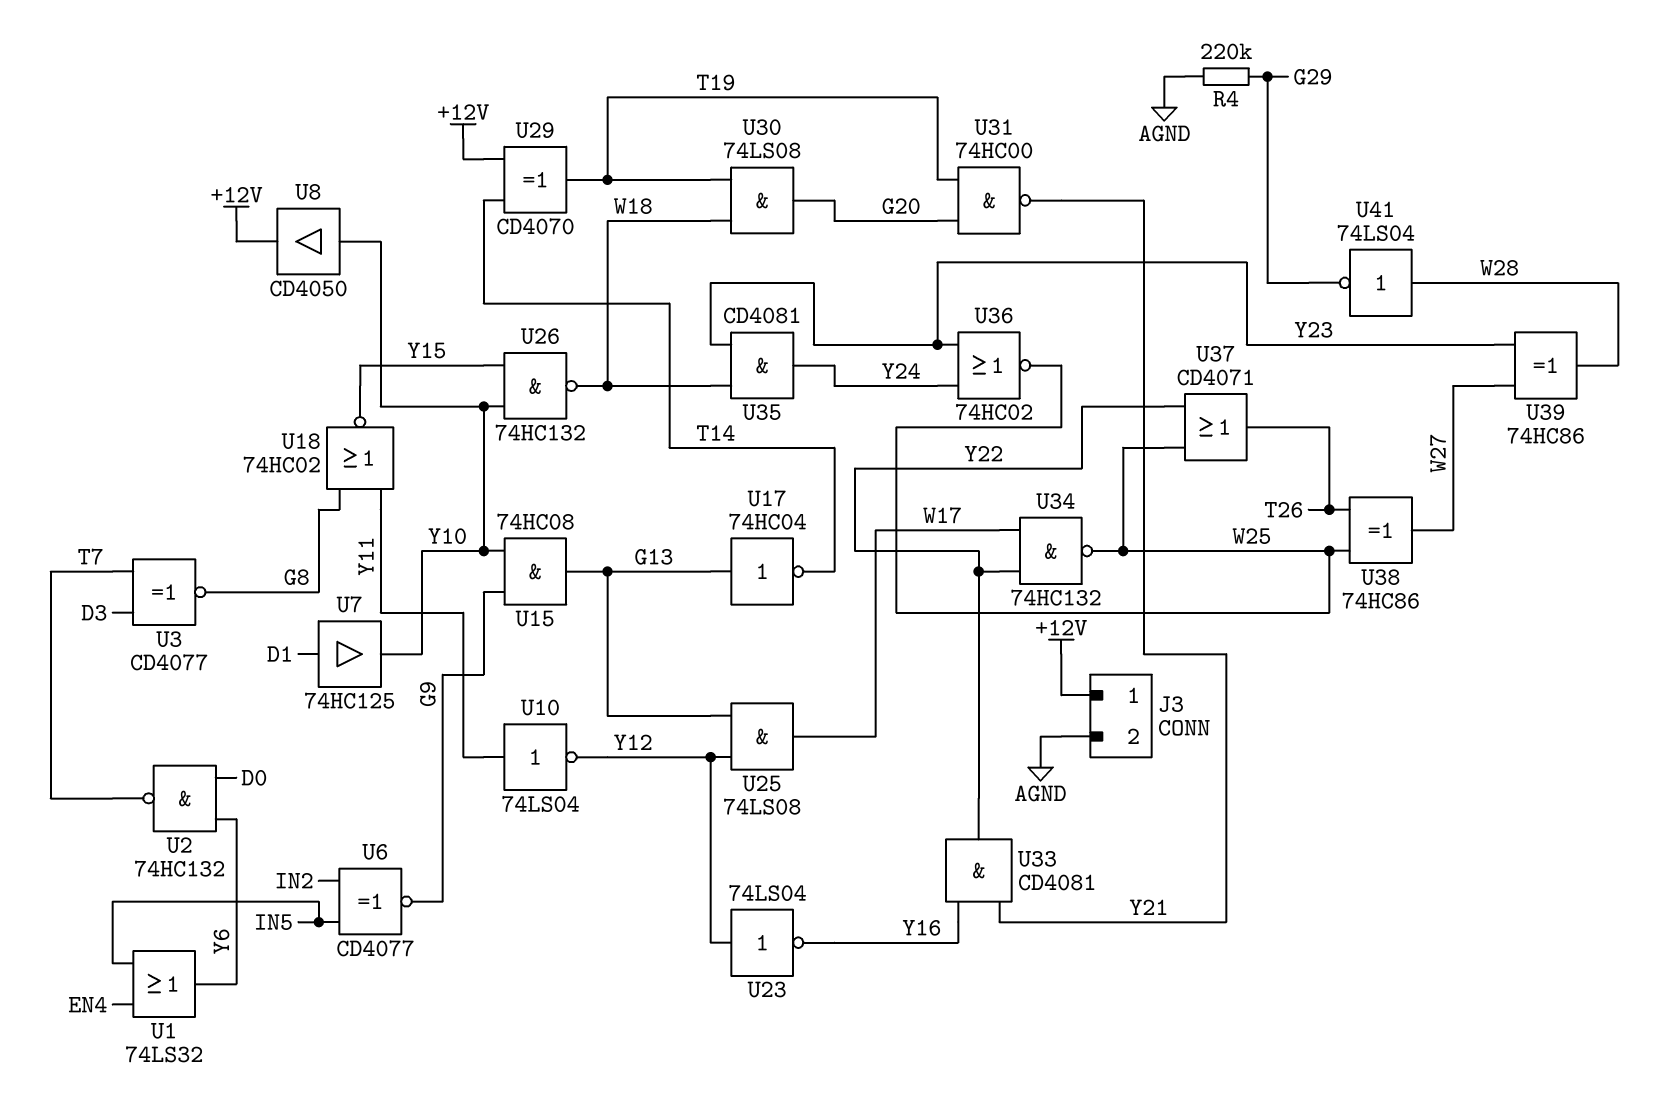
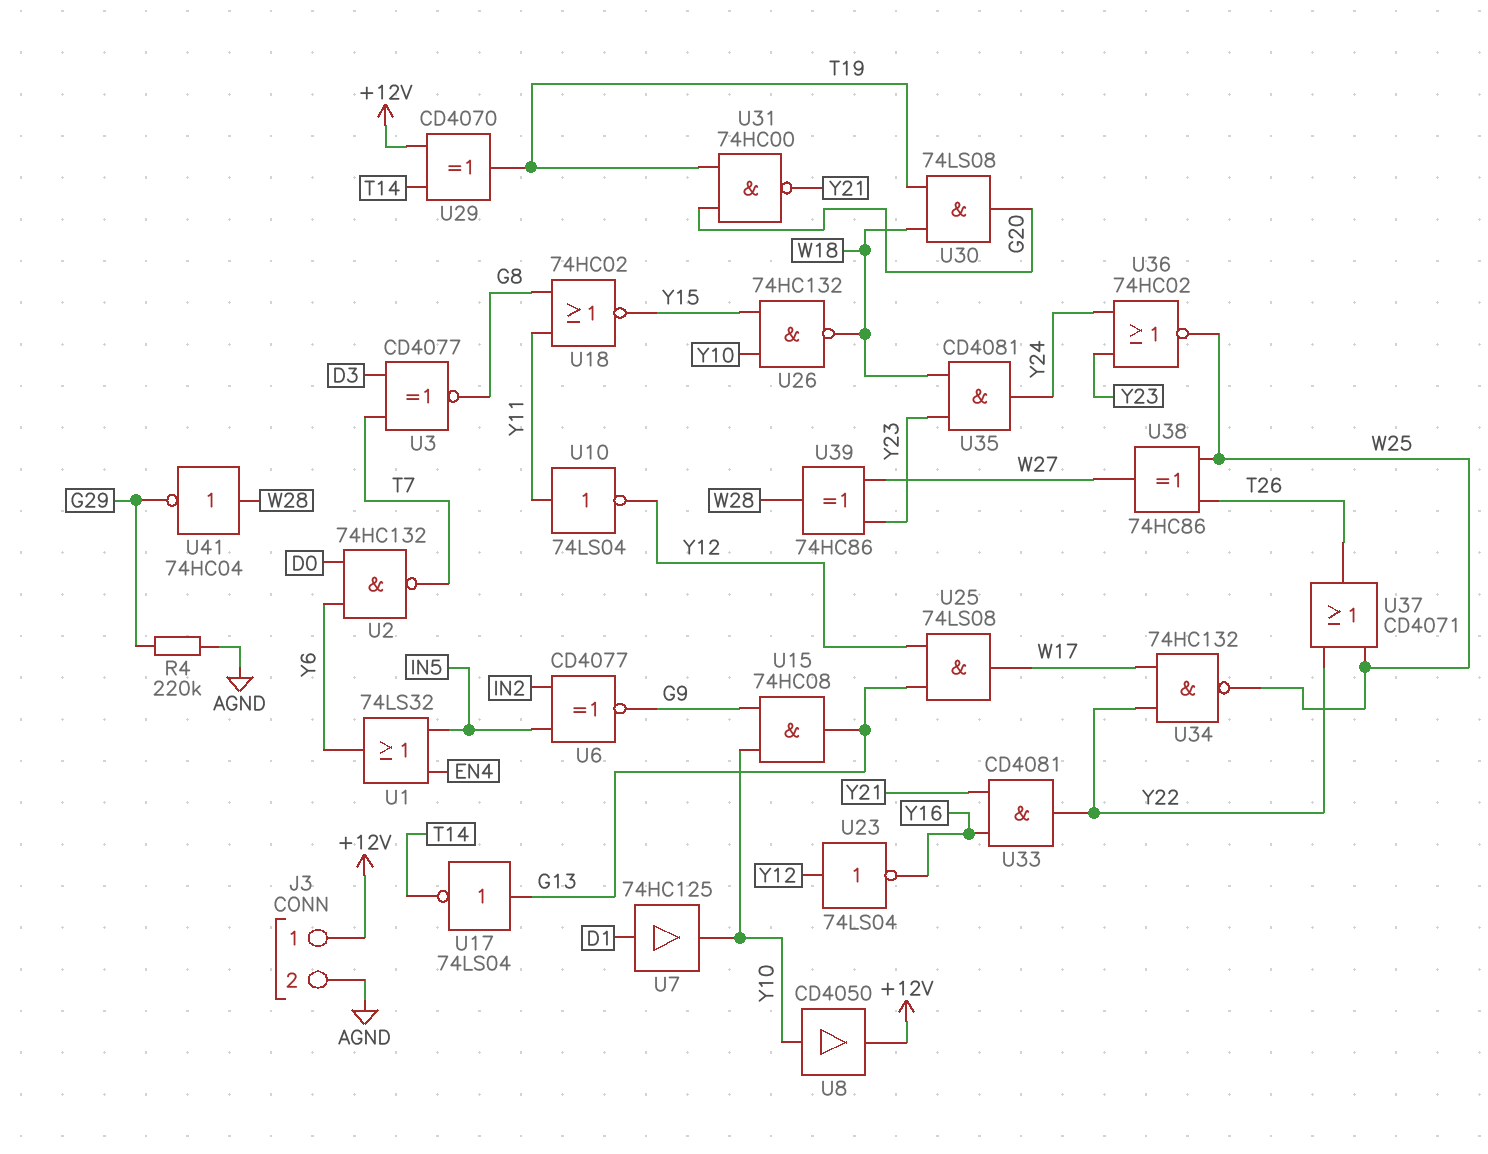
U17: NOT 74HC04 (in G13, out T14) -> NOT 74LS04 (in G13, out T14)
U41: NOT 74LS04 (in W28, out G29) -> NOT 74HC04 (in W28, out G29)

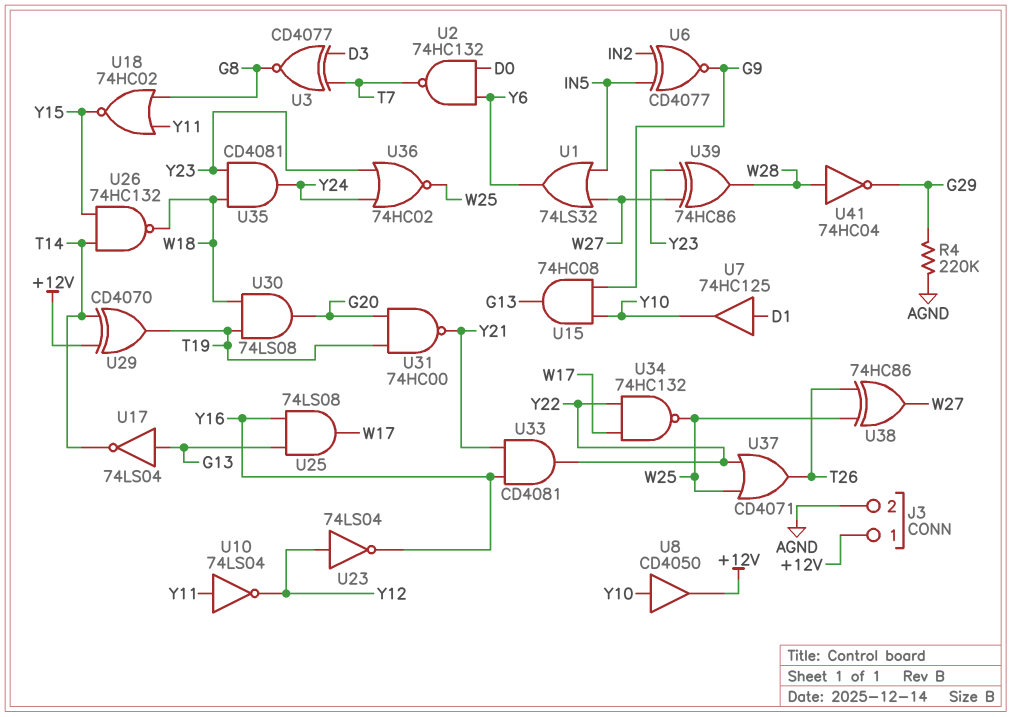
U1: OR 74LS32 (in EN4, in IN5, out Y6) -> OR 74LS32 (in IN5, in W27, out Y6)
U25: AND 74LS08 (in G13, in Y12, out W17) -> AND 74LS08 (in G13, in Y16, out W17)
U26: NAND 74HC132 (in Y10, in Y15, out W18) -> NAND 74HC132 (in T14, in Y15, out W18)

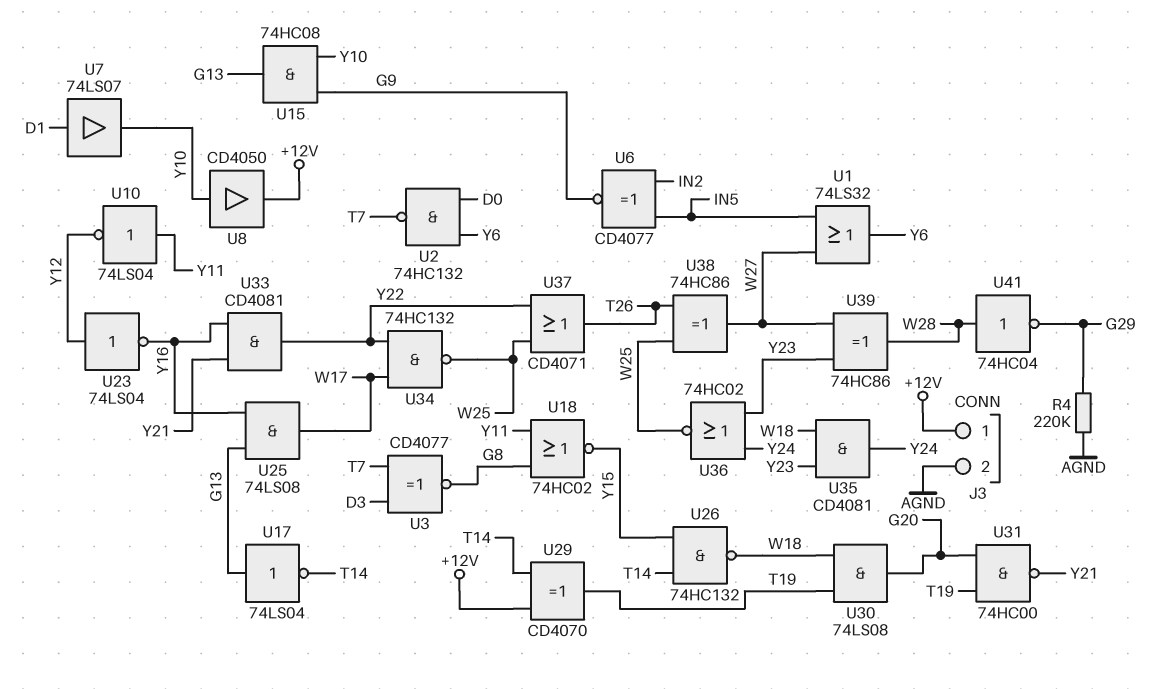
U7: buffer 74HC125 (in D1, out Y10) -> buffer 74LS07 (in D1, out Y10)

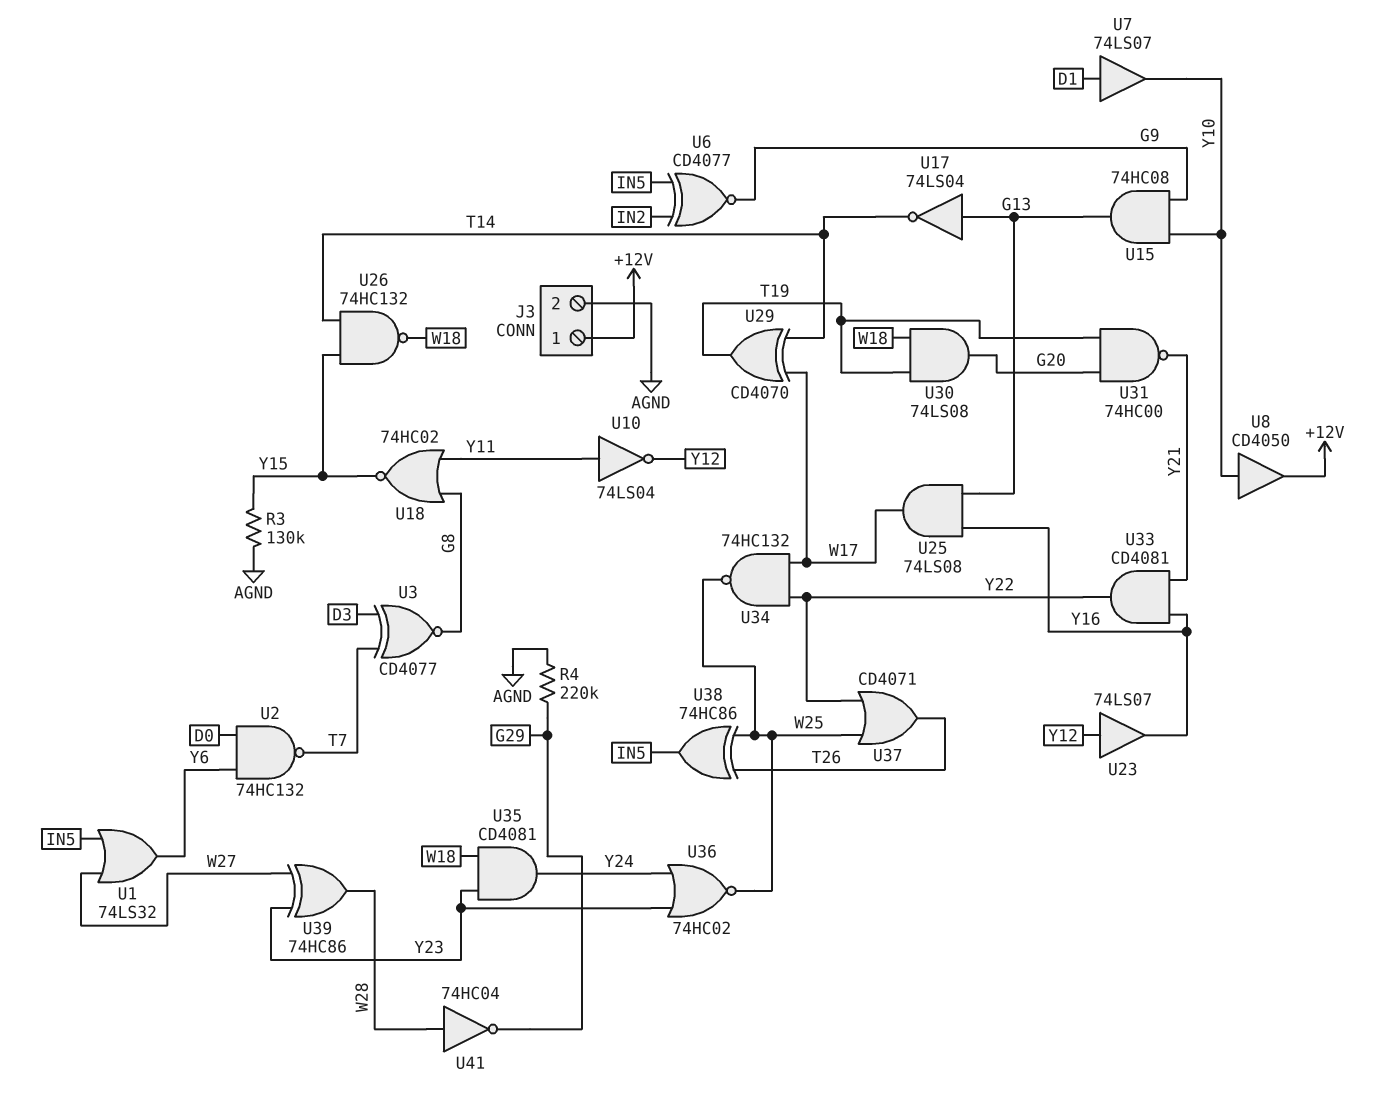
R3: none -> 130k (AGND, Y15)
U23: NOT 74LS04 (in Y12, out Y16) -> buffer 74LS07 (in Y12, out Y16)
U29: XOR CD4070 (in +12V, in T14, out T19) -> XOR CD4070 (in T14, in W17, out T19)
U38: XOR 74HC86 (in T26, in W25, out W27) -> XOR 74HC86 (in T26, in W25, out IN5)

